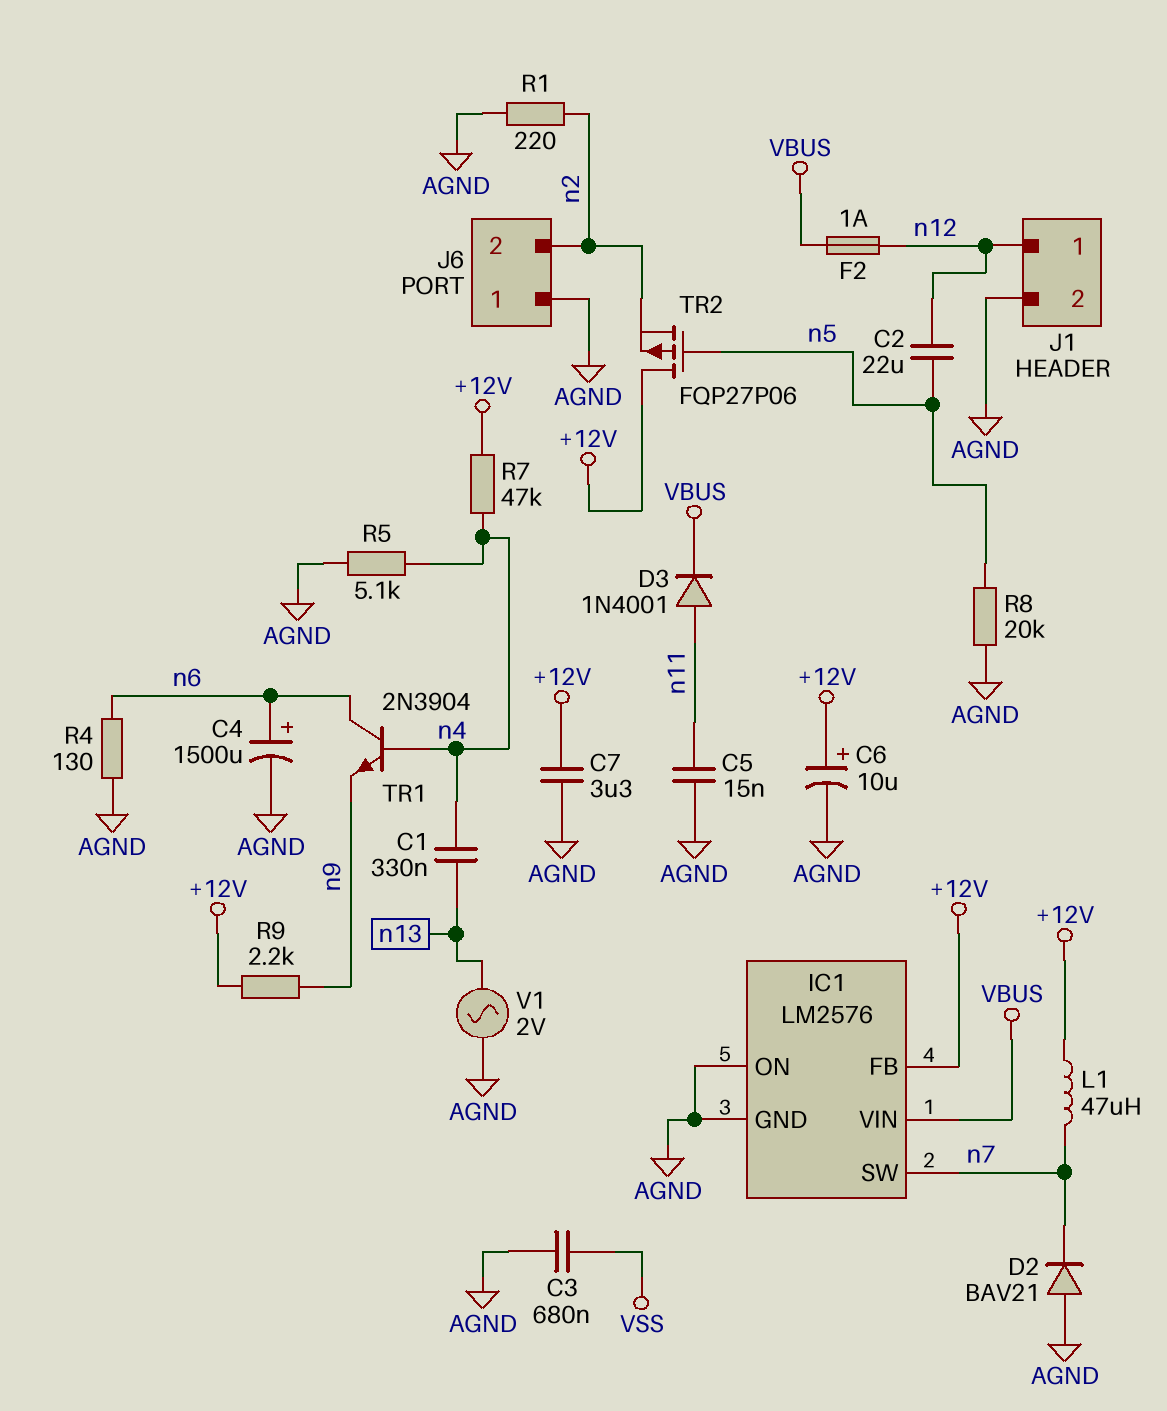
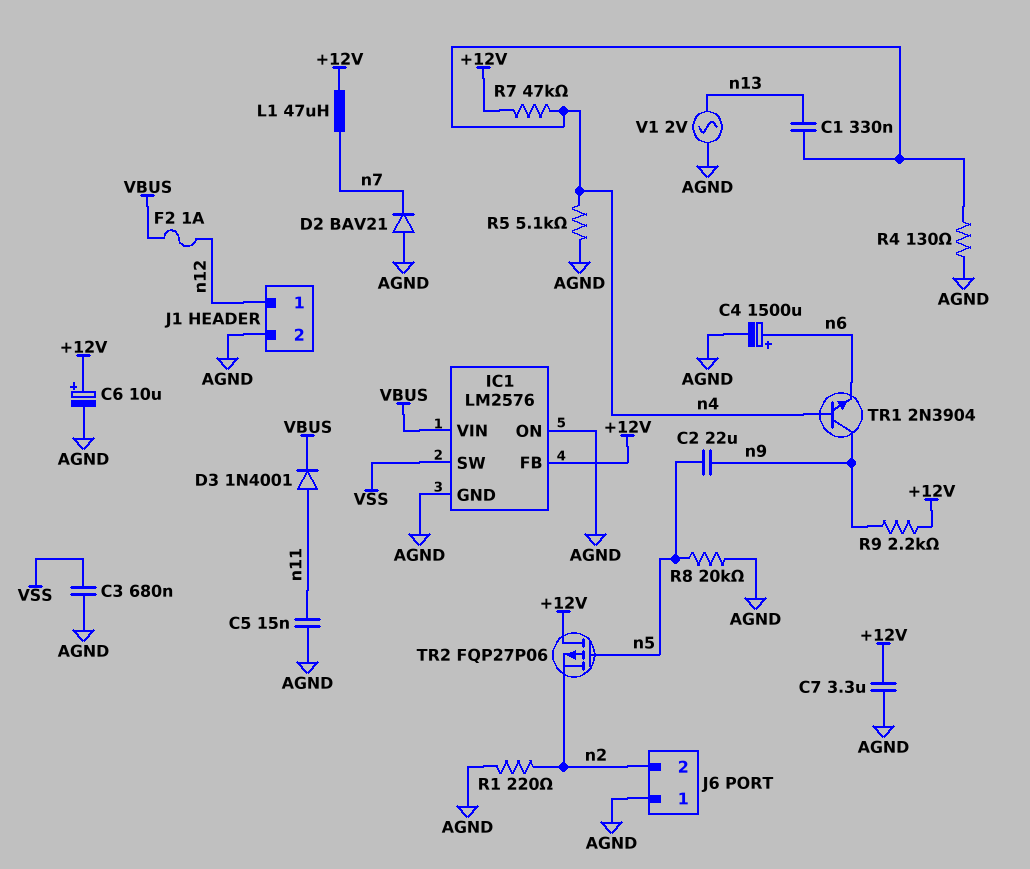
C2: 22uF (n5, n12) -> 22uF (n5, n9)
IC1 pin SW: n7 -> VSS
R4: 130 (AGND, n6) -> 130 (AGND, n4)
TR1: NPN 2N3904 (B n4, C n6, E n9) -> NPN 2N3904 (B n4, C n9, E n6)

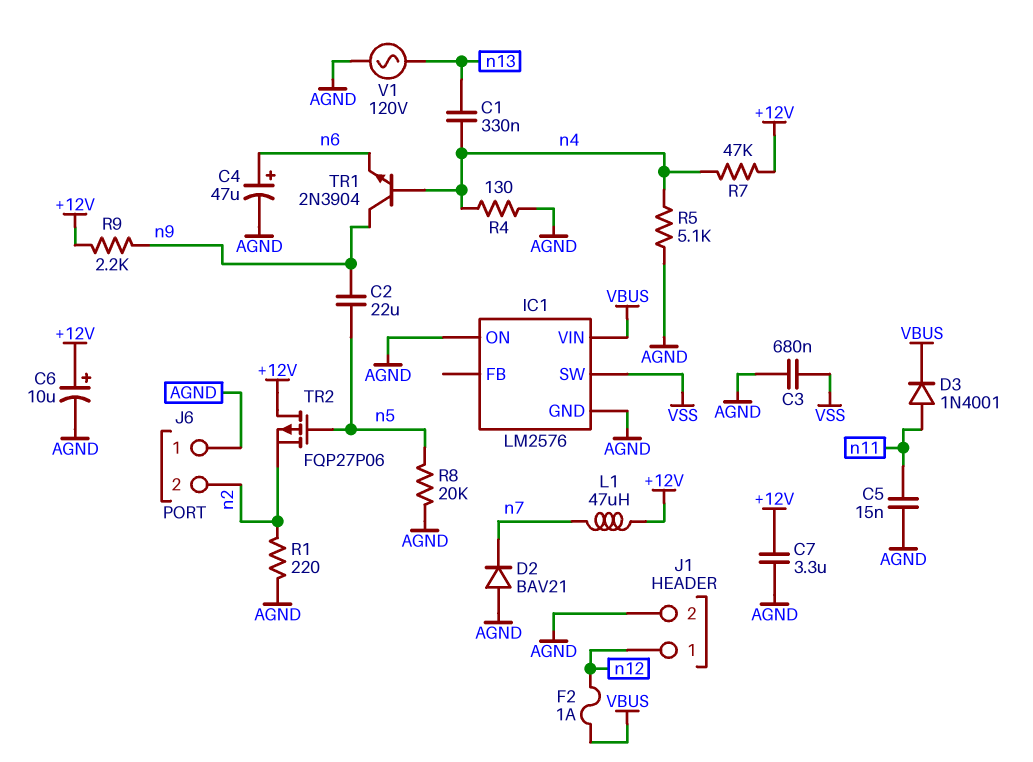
C4: 1500uF (plus n6, minus AGND) -> 47uF (plus n6, minus AGND)
IC1 pin FB: +12V -> none
V1: AC 2V (AGND, n13) -> AC 120V (AGND, n13)

